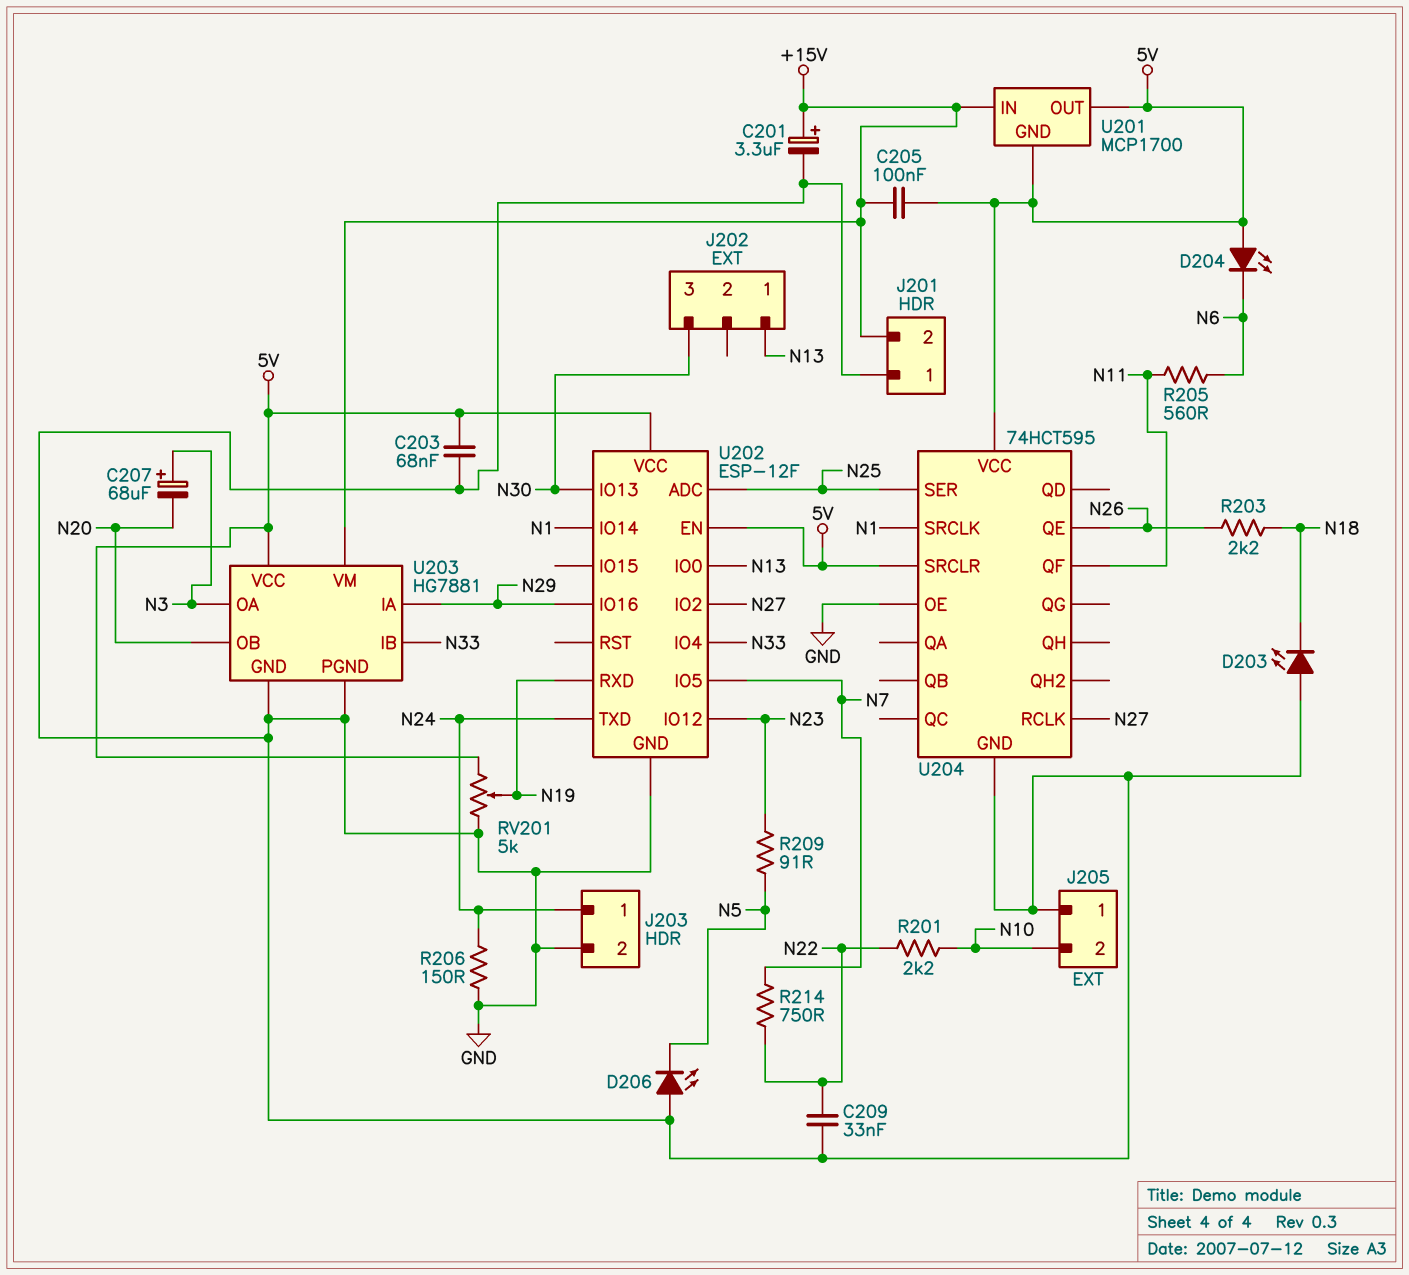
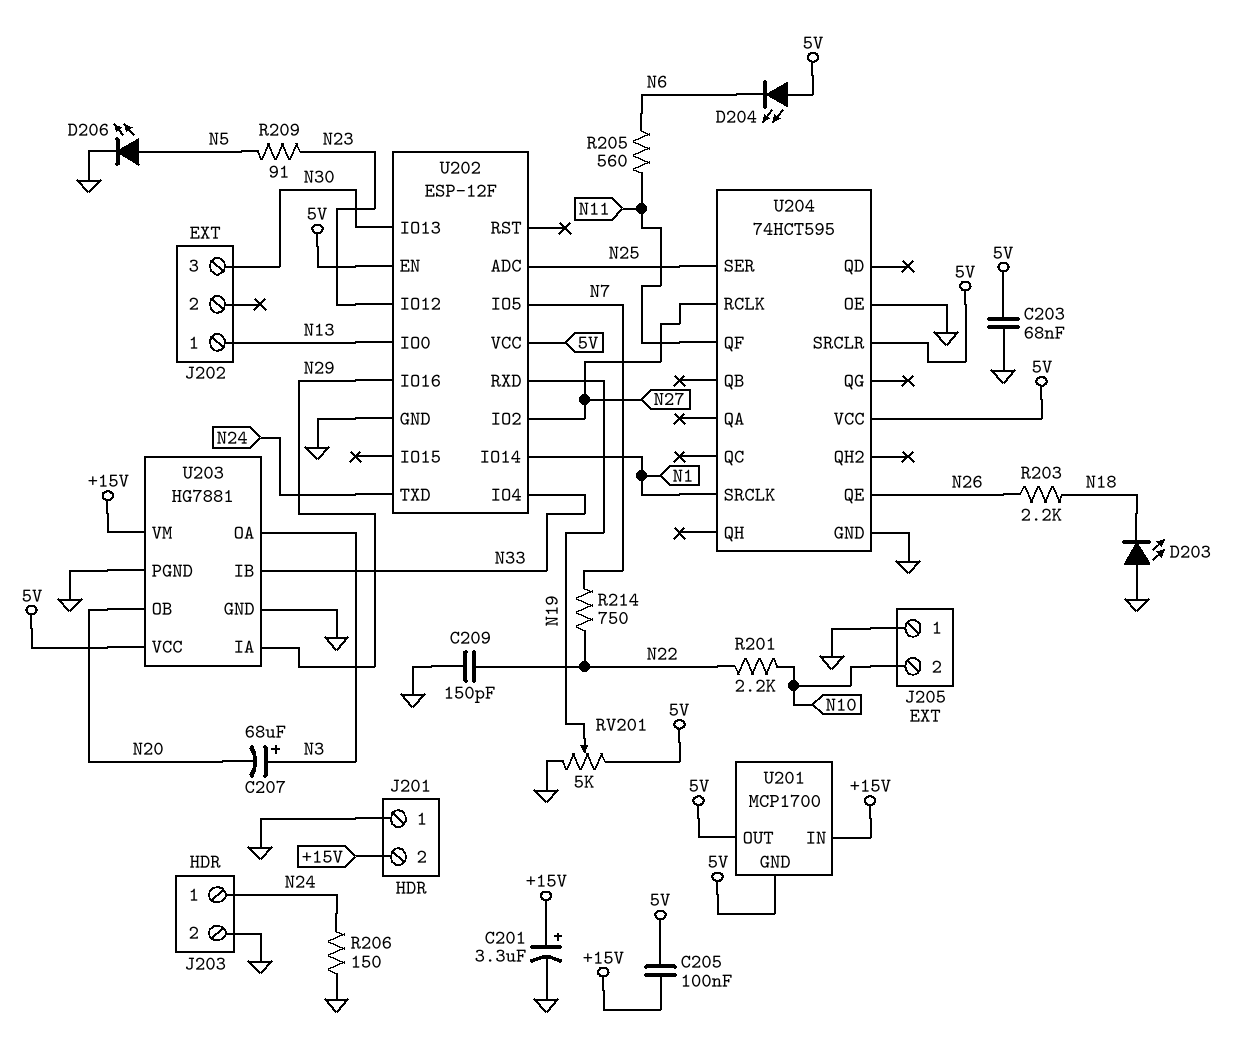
C209: 33nF (GND, N22) -> 150pF (GND, N22)
D206: LED (A GND, K N5) -> LED (A N5, K GND)

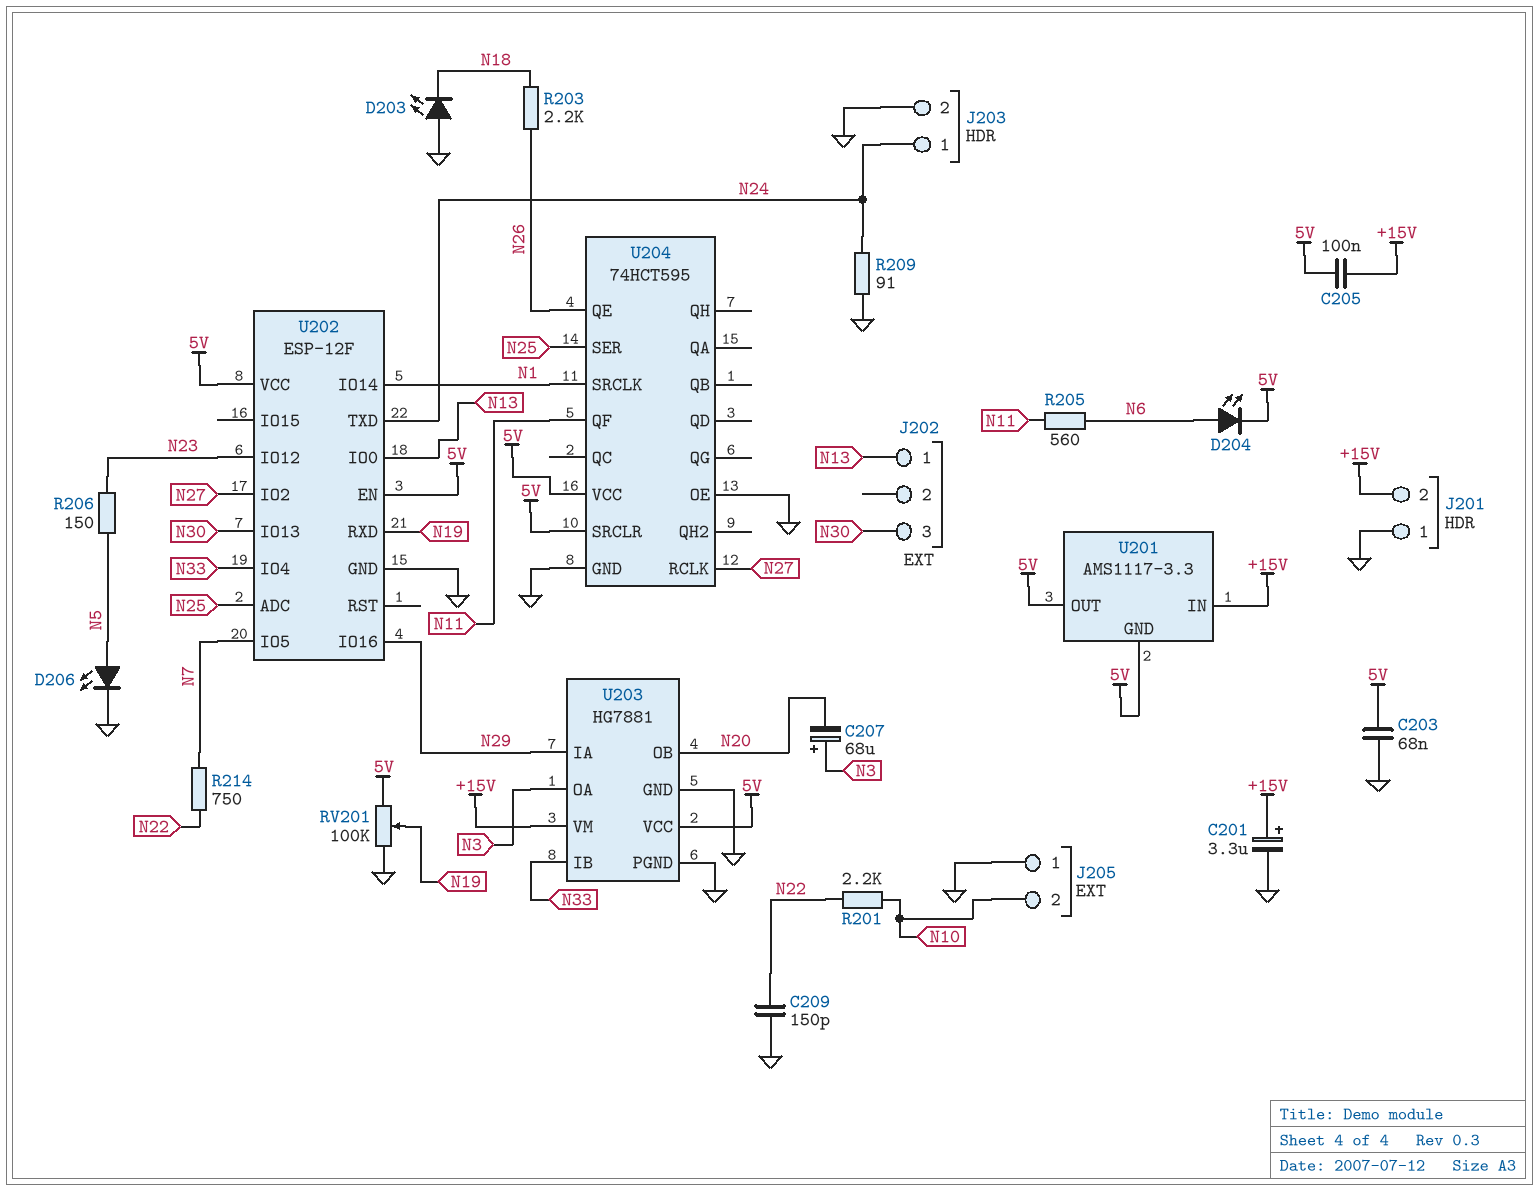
D204: LED (A 5V, K N6) -> LED (A N6, K 5V)
R206: 150 (GND, N24) -> 150 (N5, N23)
R209: 91 (N5, N23) -> 91 (GND, N24)
RV201: 5k (5V, GND, wiper N19) -> 100k (5V, GND, wiper N19)
U201: MCP1700 -> AMS1117-3.3

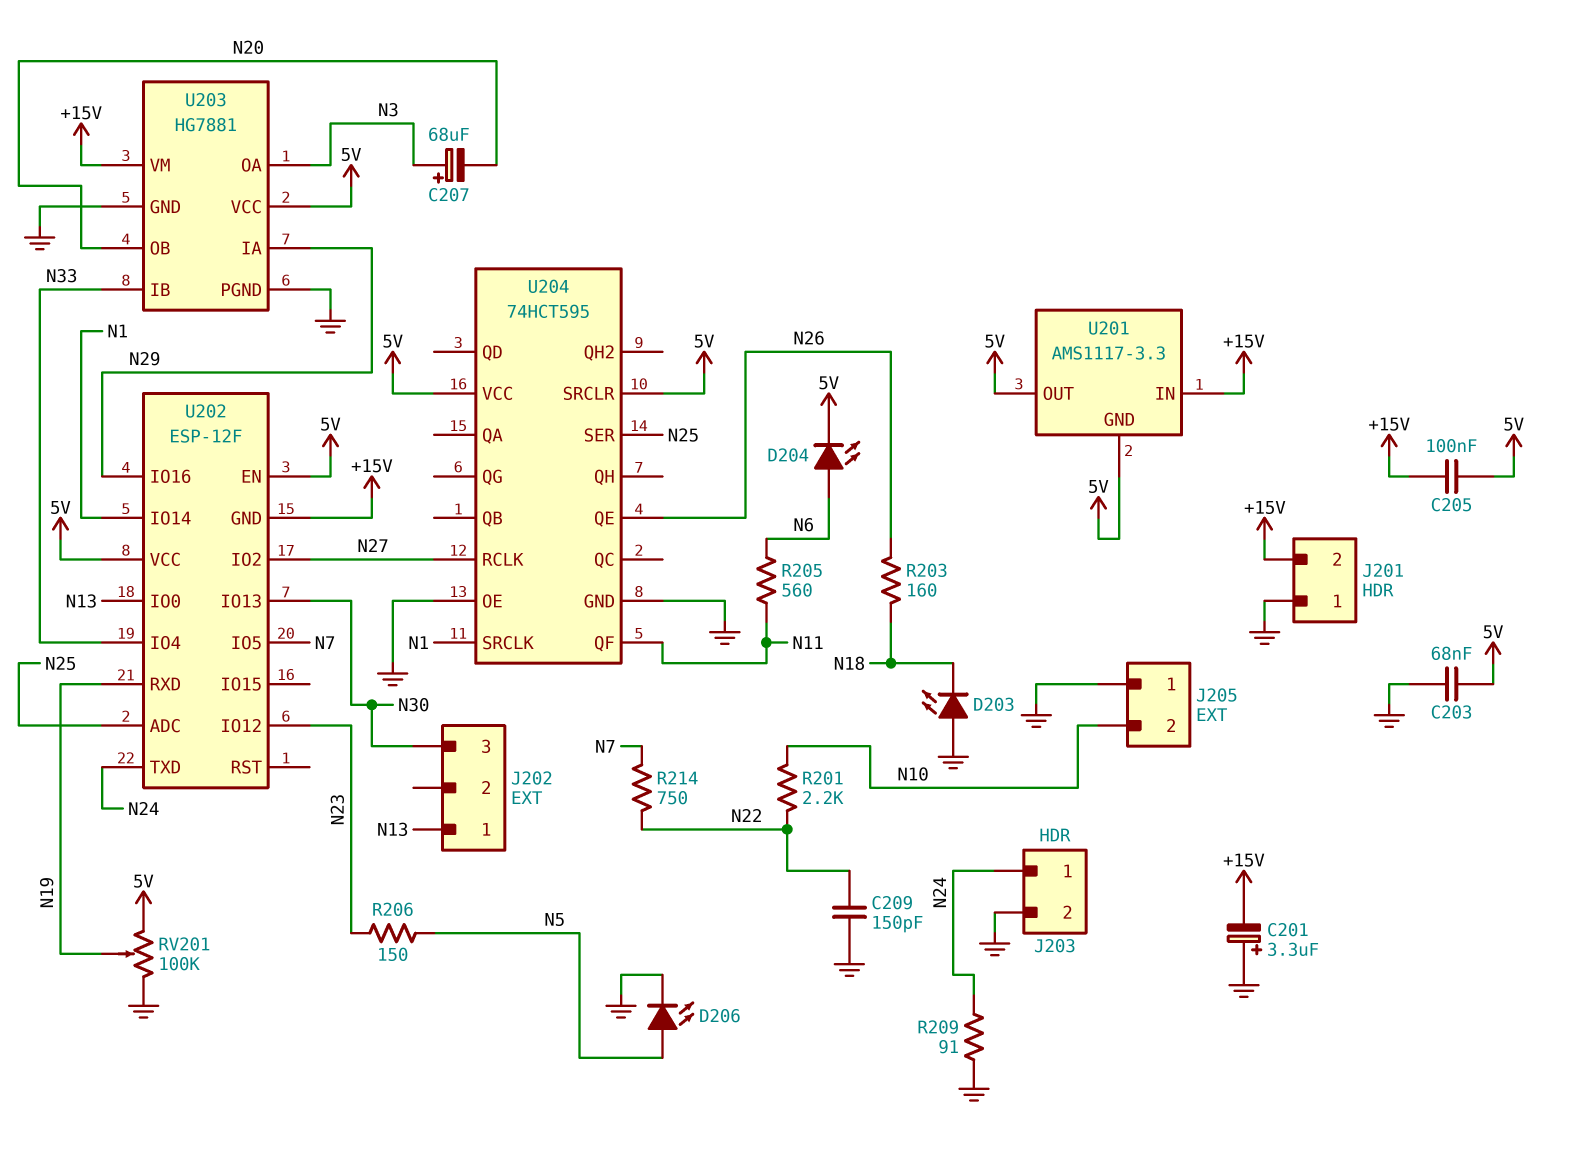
C201: 3.3uF (plus +15V, minus GND) -> 3.3uF (plus GND, minus +15V)
R203: 2.2k (N18, N26) -> 160 (N18, N26)
U202 pin GND: GND -> +15V

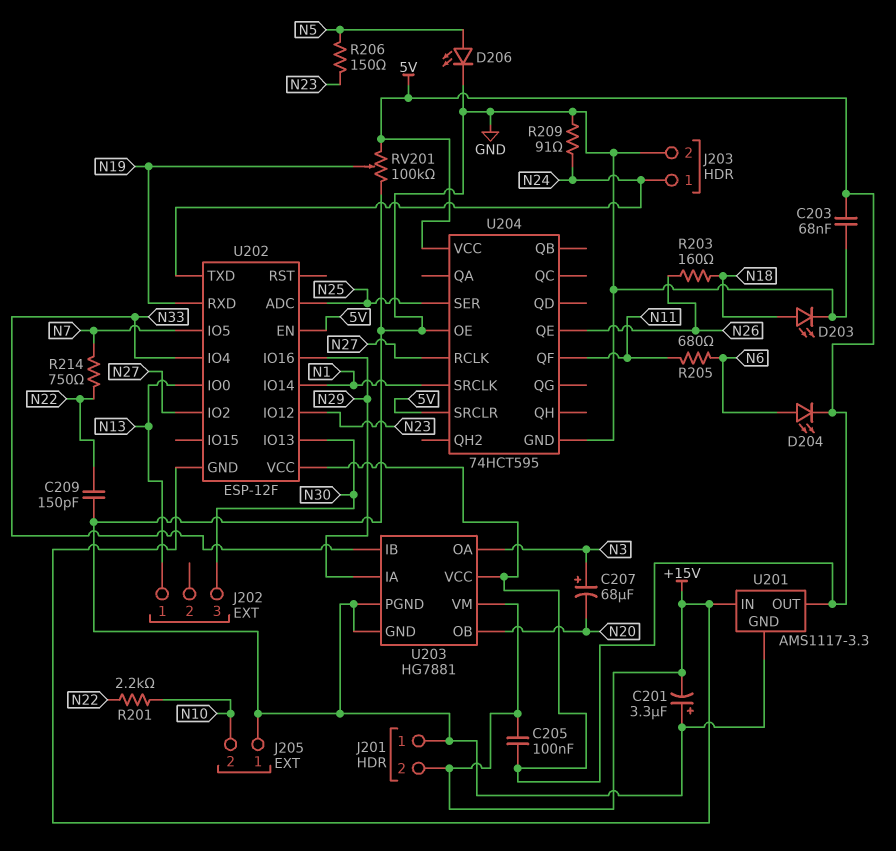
D203: LED (A GND, K N18) -> LED (A N18, K GND)
R205: 560 (N6, N11) -> 680 (N6, N11)
U201 pin GND: 5V -> GND

